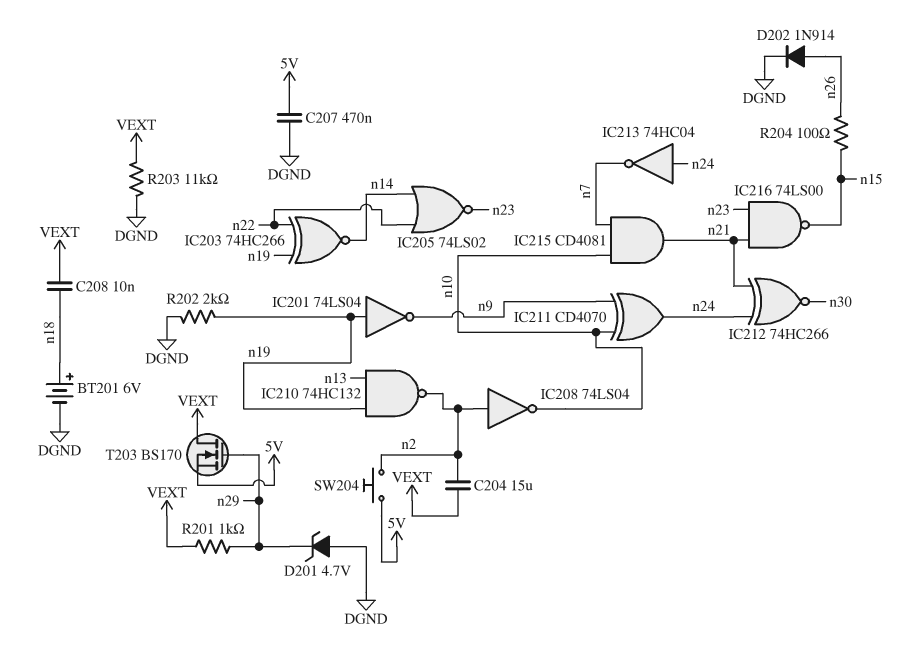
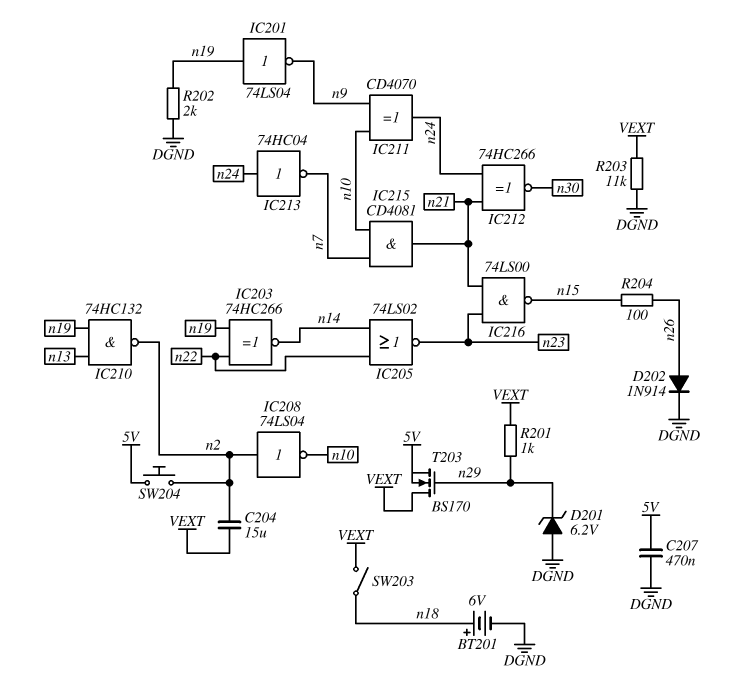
C208: 10nF (VEXT, n18) -> none
D201: zener 4.7V (A DGND, K n29) -> zener 6.2V (A DGND, K n29)
SW203: none -> switch (VEXT, n18)

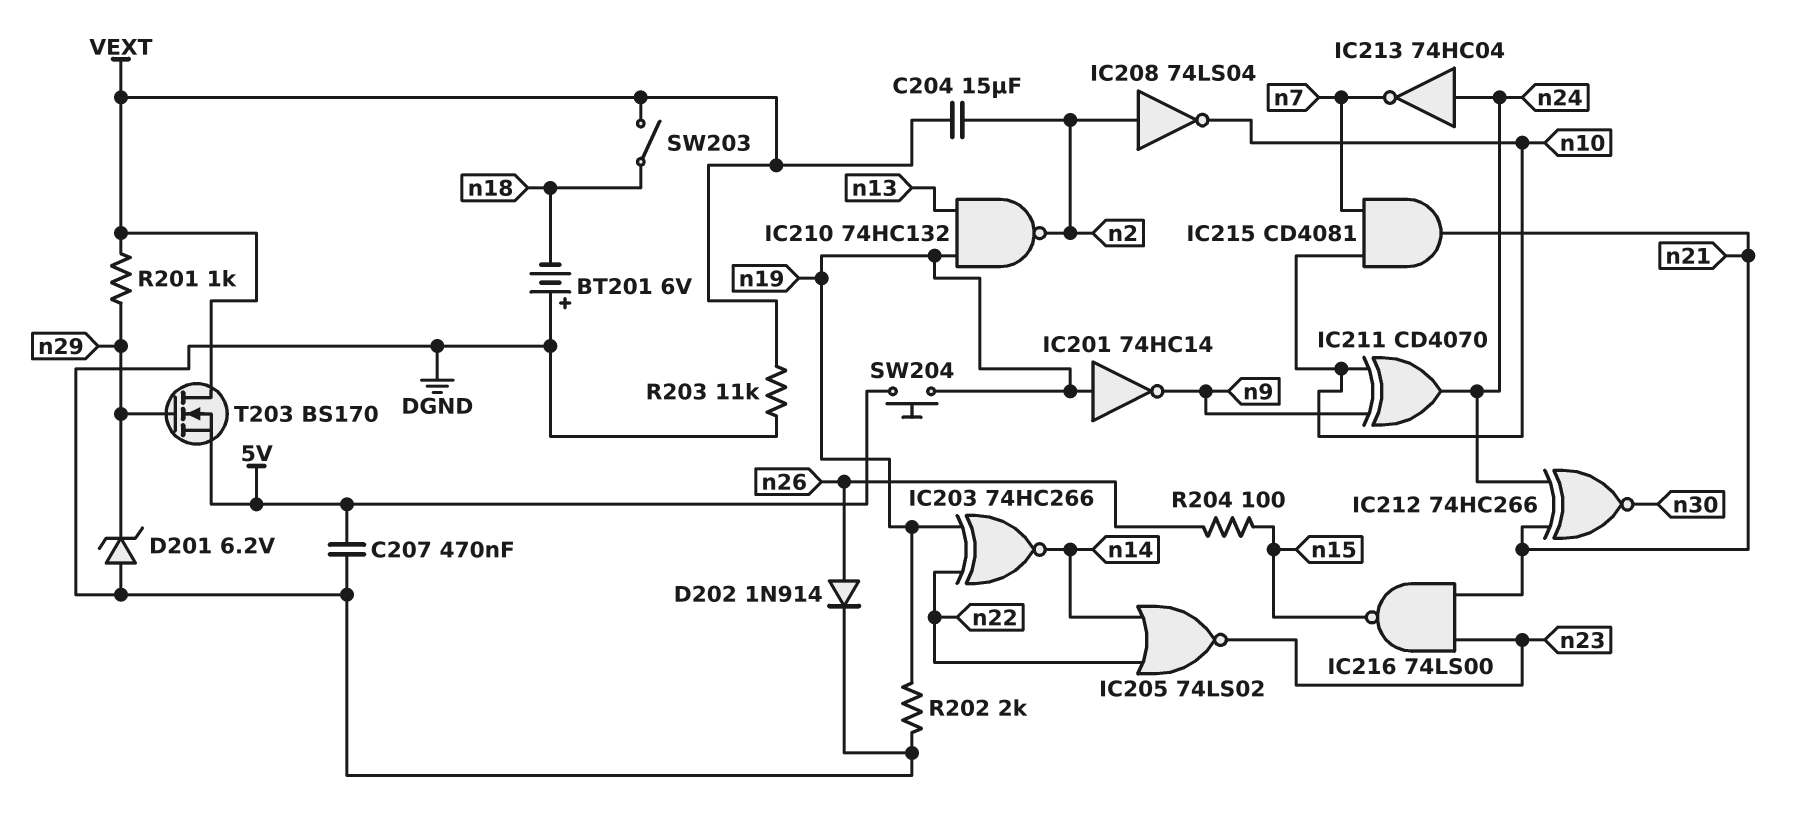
BT201: 6V (plus n18, minus DGND) -> 6V (plus DGND, minus n18)
IC201: NOT 74LS04 (in n19, out n9) -> NOT 74HC14 (in n19, out n9)
SW204: button (5V, n2) -> button (5V, n19)

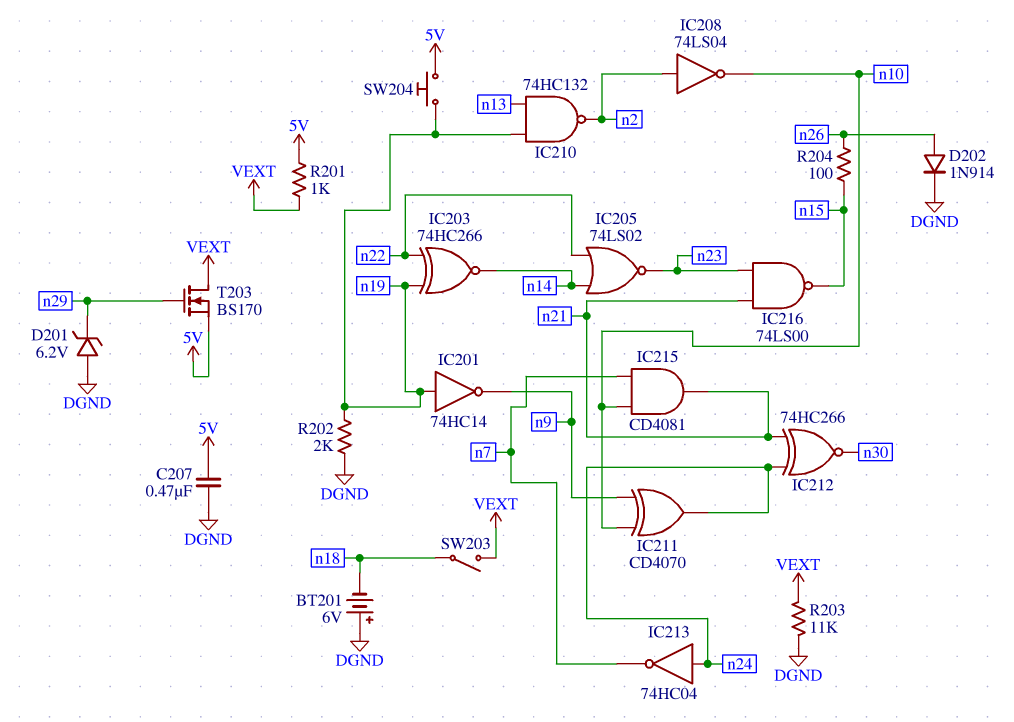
C204: 15uF (VEXT, n2) -> none
R201: 1k (VEXT, n29) -> 1k (5V, VEXT)

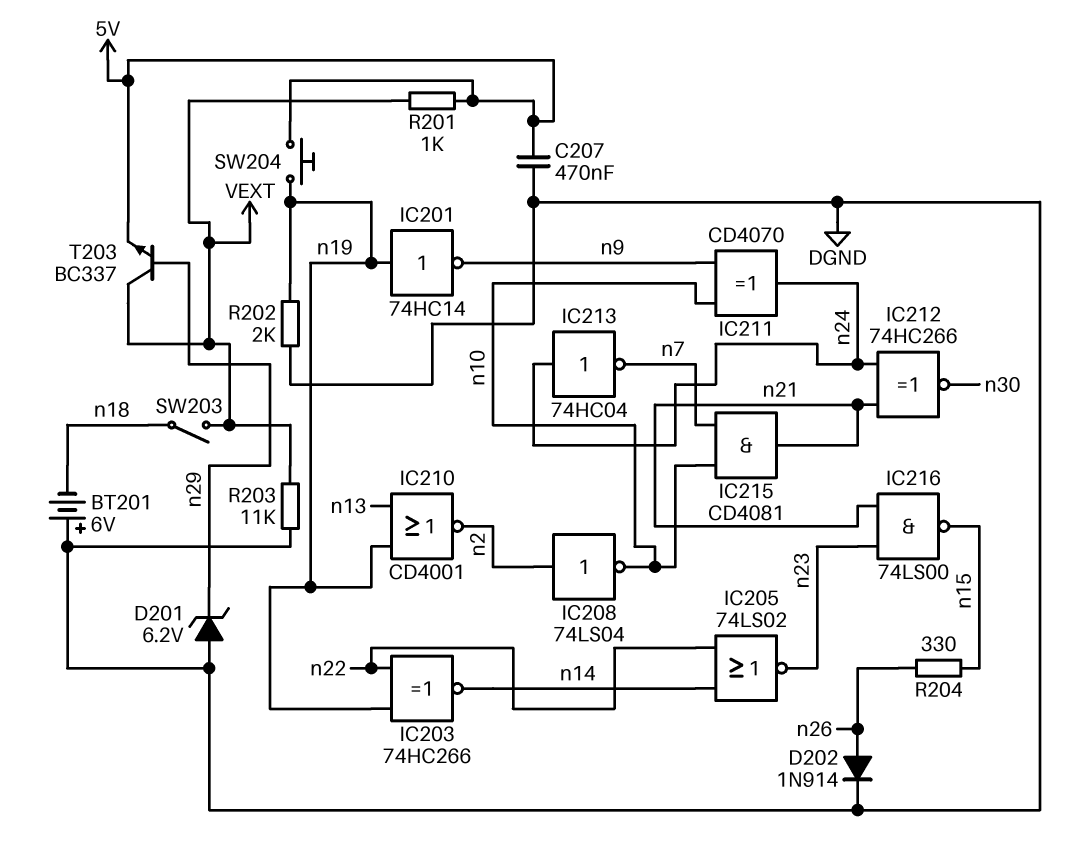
IC210: NAND 74HC132 (in n13, in n19, out n2) -> NOR CD4001 (in n13, in n19, out n2)
R204: 100 (n15, n26) -> 330 (n15, n26)
T203: NMOS BS170 (G n29, D VEXT, S 5V) -> NPN BC337 (B n29, C VEXT, E 5V)

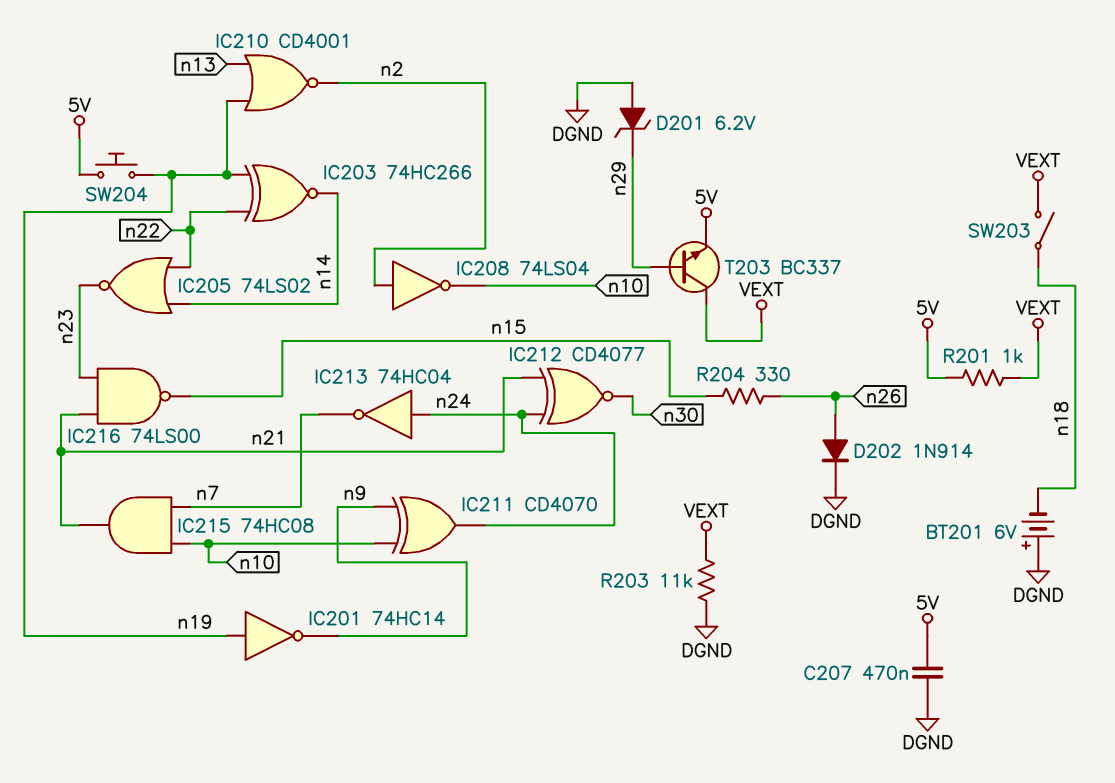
IC212: XNOR 74HC266 (in n21, in n24, out n30) -> XNOR CD4077 (in n21, in n24, out n30)
IC215: AND CD4081 (in n7, in n10, out n21) -> AND 74HC08 (in n7, in n10, out n21)
R202: 2k (DGND, n19) -> none

